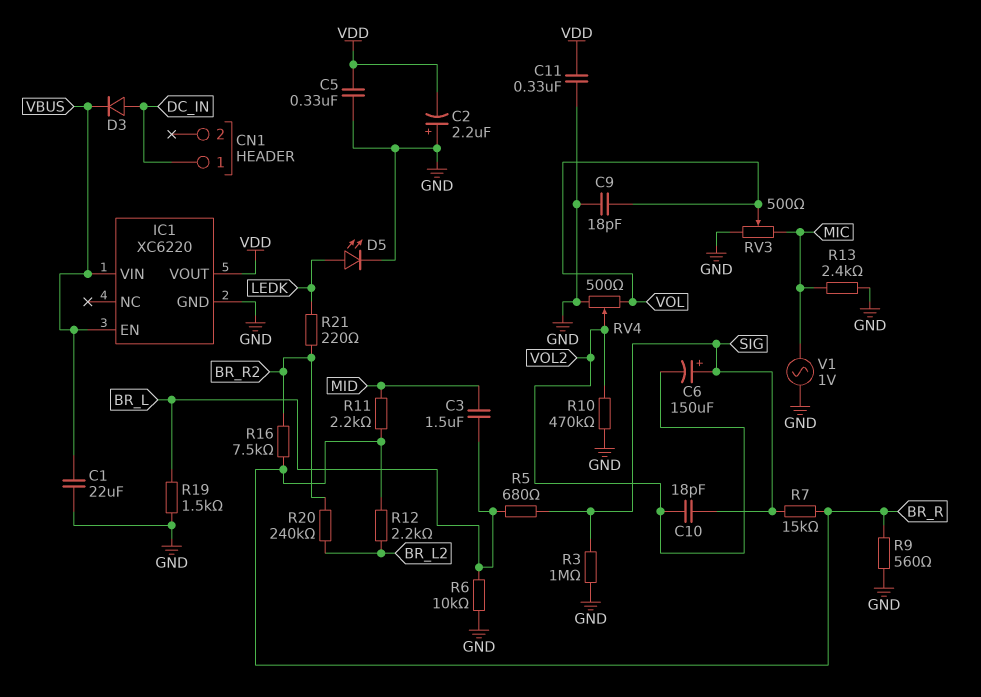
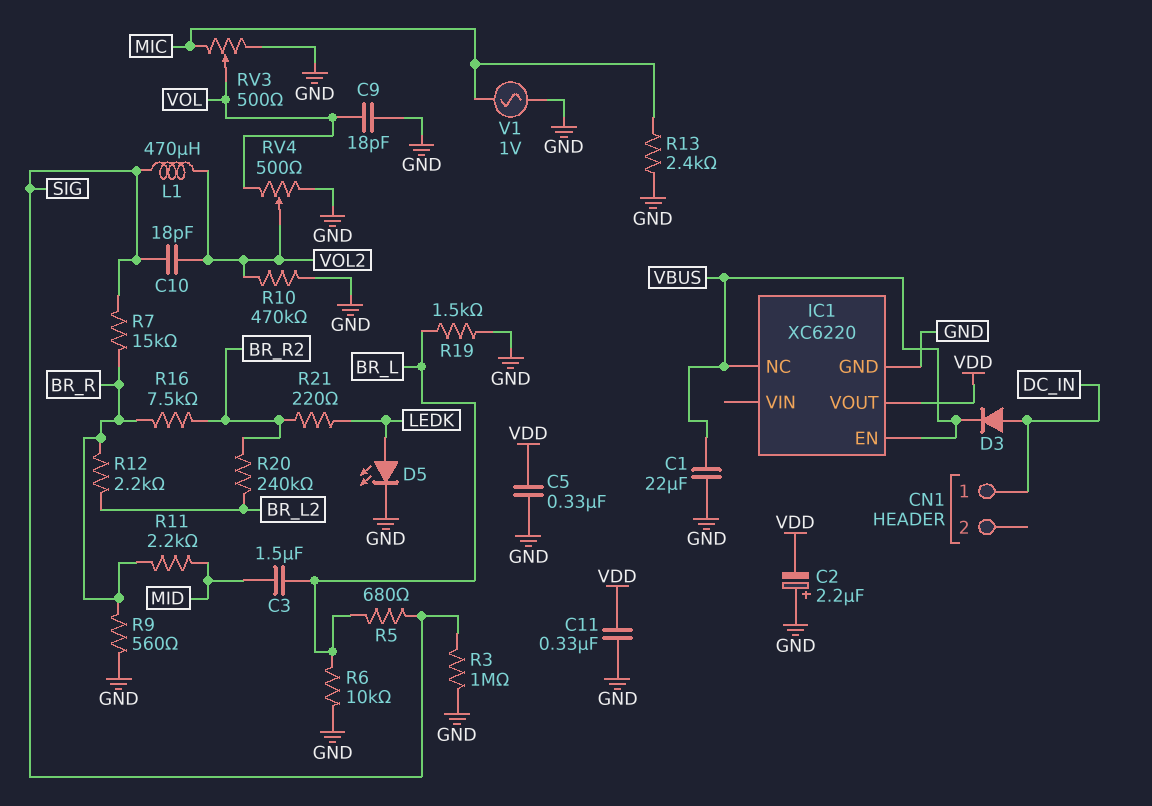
C6: 150uF (plus SIG, minus VOL2) -> none
IC1 pin NC: none -> VBUS
IC1 pin VIN: VBUS -> none
L1: none -> 470uH (SIG, VOL2)

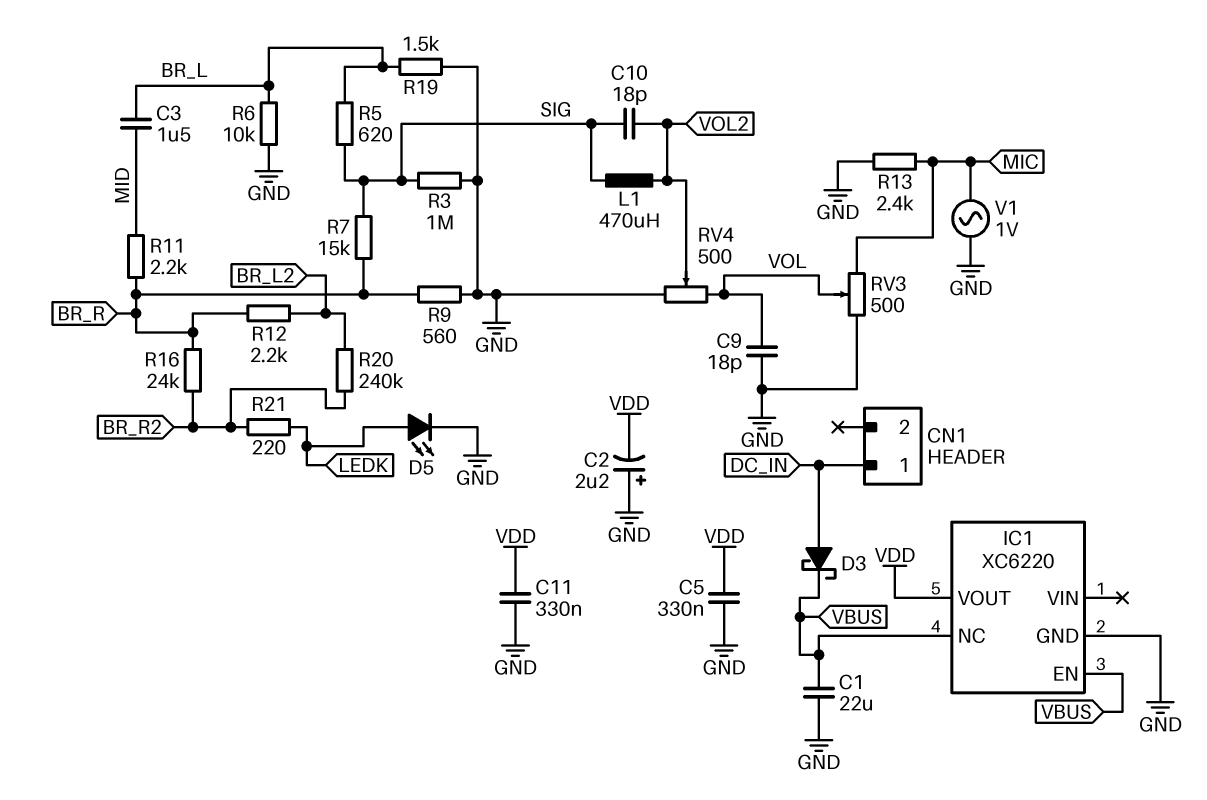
D3: diode (A DC_IN, K VBUS) -> schottky (A DC_IN, K VBUS)
R5: 680 (BR_L, SIG) -> 620 (BR_L, SIG)
R10: 470k (GND, VOL2) -> none
R16: 7.5k (BR_R, BR_R2) -> 24k (BR_R, BR_R2)

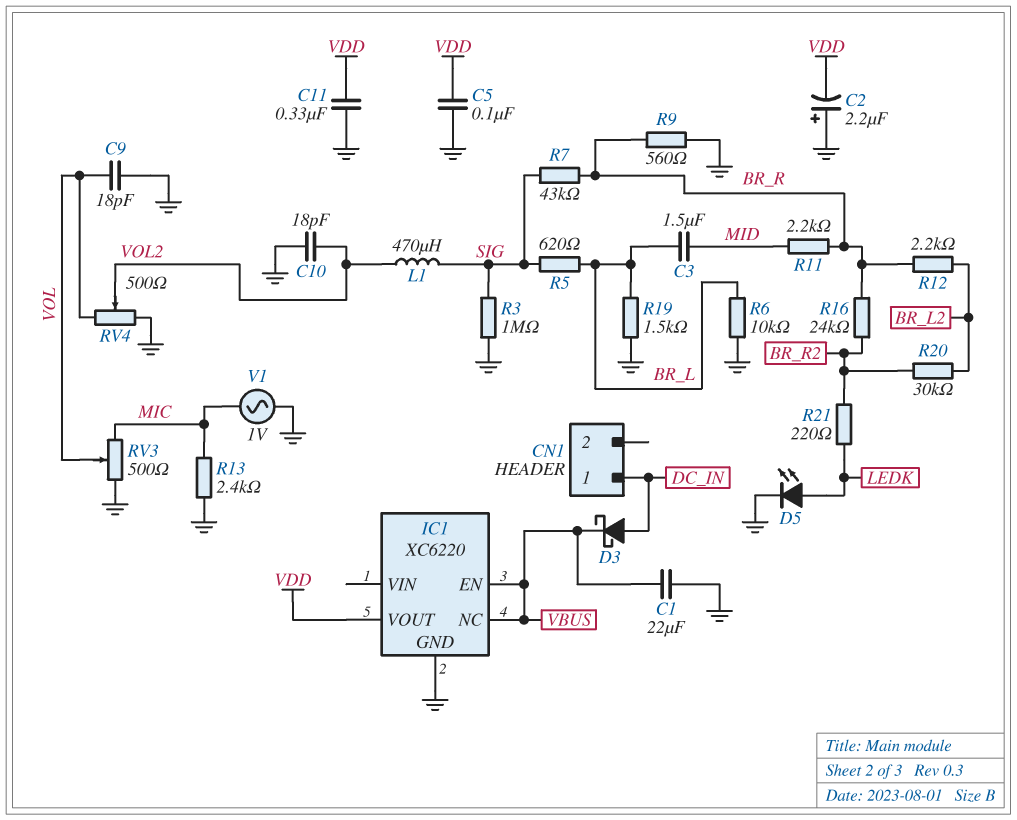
C5: 330nF (GND, VDD) -> 100nF (GND, VDD)
C10: 18pF (SIG, VOL2) -> 18pF (GND, VOL2)
R7: 15k (BR_R, SIG) -> 43k (BR_R, SIG)
R20: 240k (BR_L2, BR_R2) -> 30k (BR_L2, BR_R2)

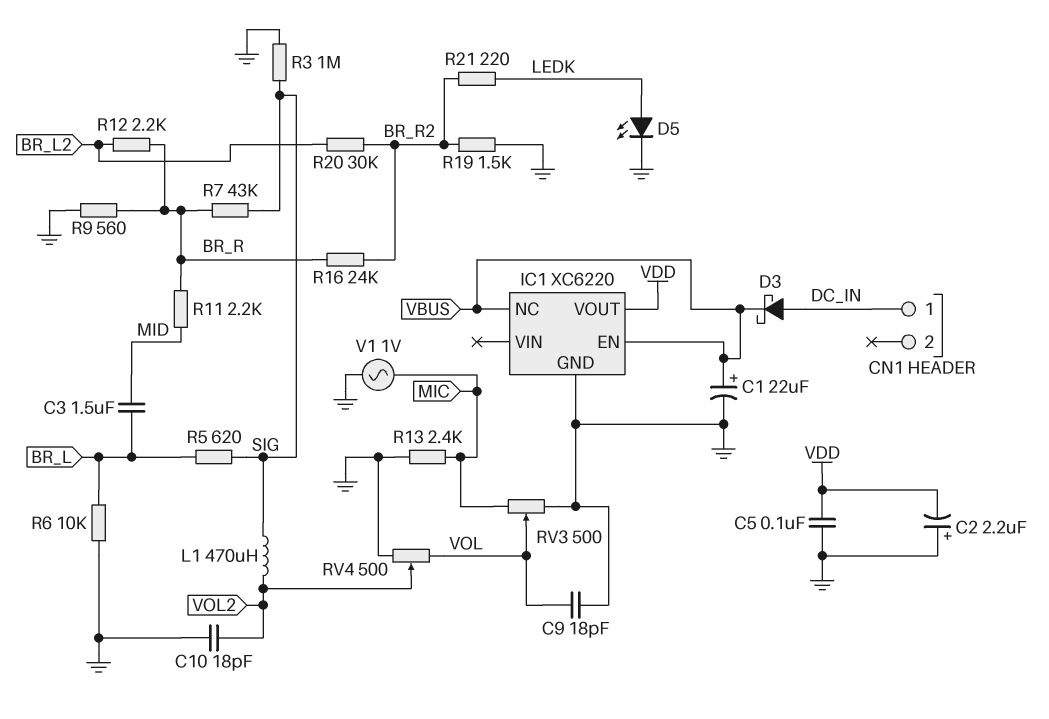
C1: 22uF (GND, VBUS) -> 22uF (plus VBUS, minus GND)
C11: 330nF (GND, VDD) -> none
R19: 1.5k (BR_L, GND) -> 1.5k (BR_R2, GND)

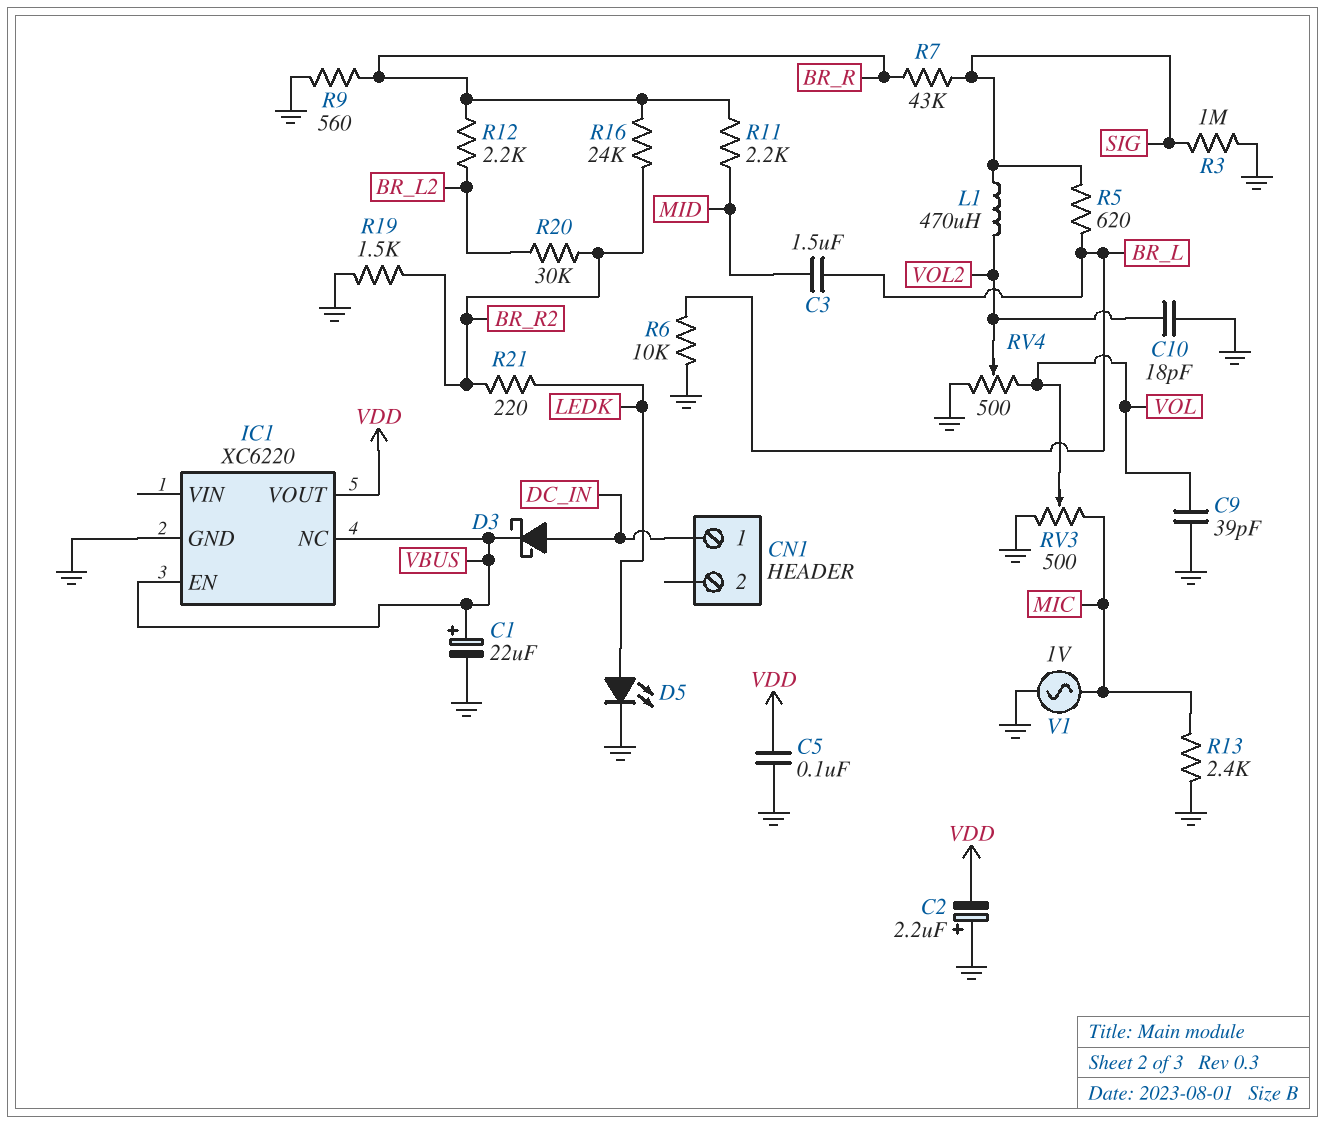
C9: 18pF (GND, VOL) -> 39pF (GND, VOL)

